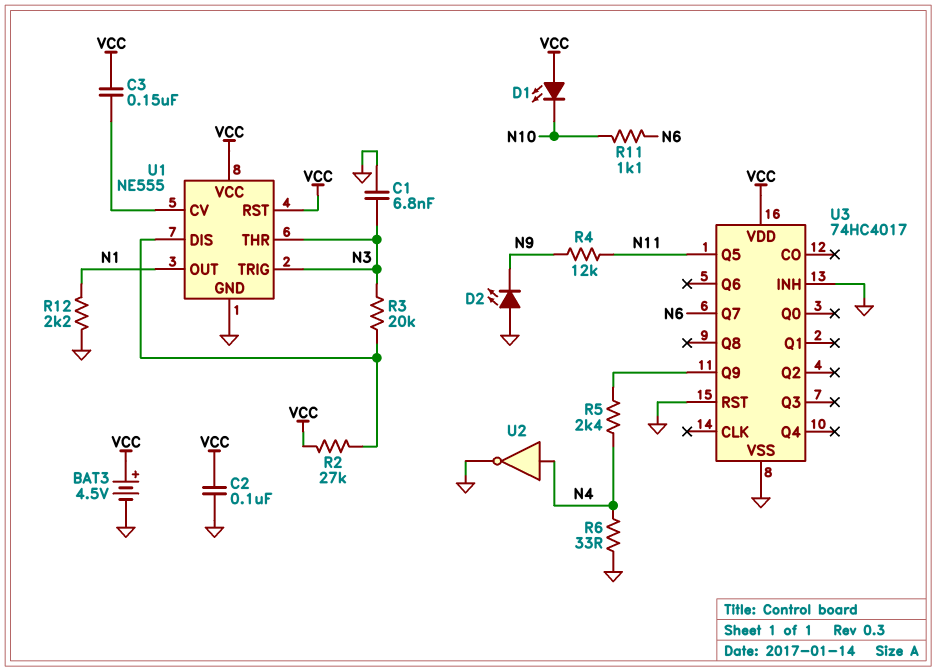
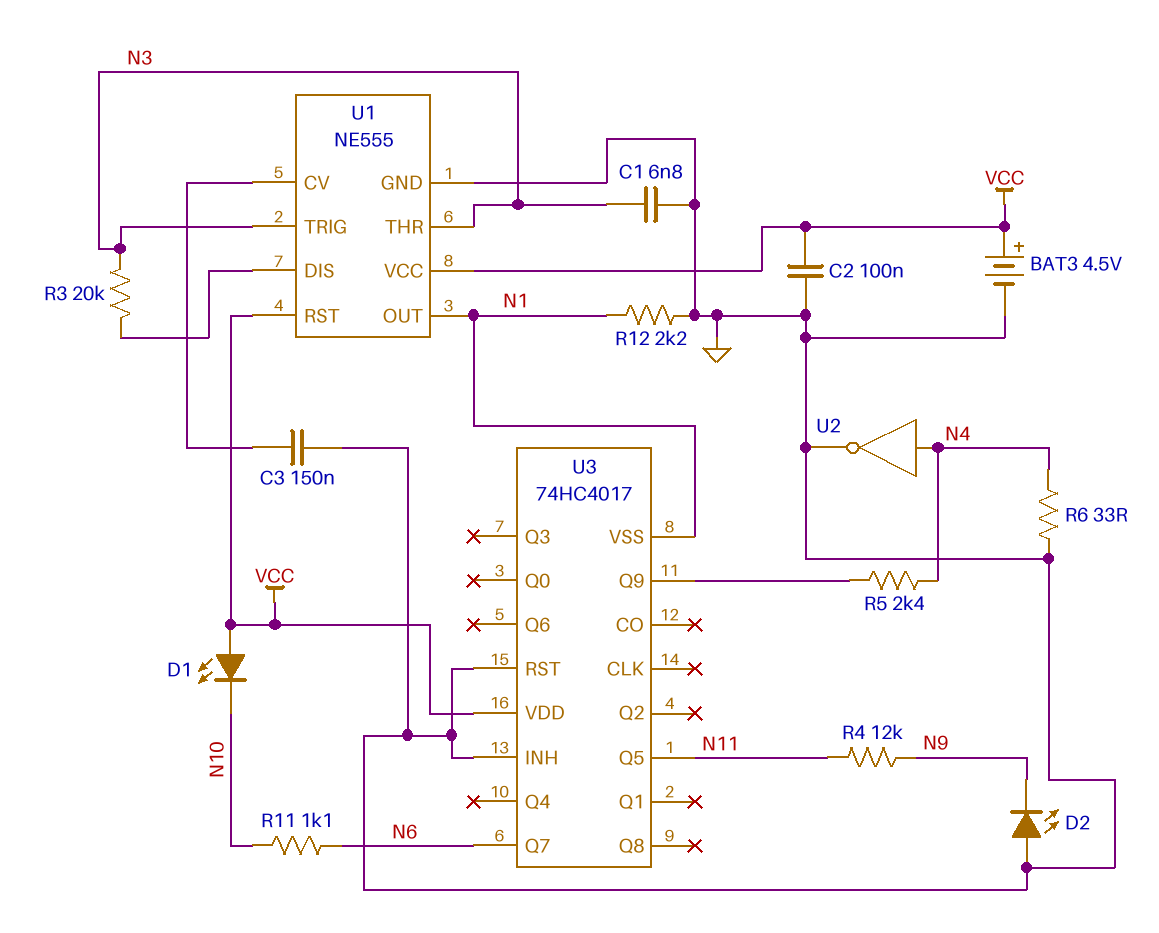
C3: 150nF (U1/CV, VCC) -> 150nF (GND, U1/CV)
R2: 27k (U1/DIS, VCC) -> none
U3 pin VSS: GND -> N1

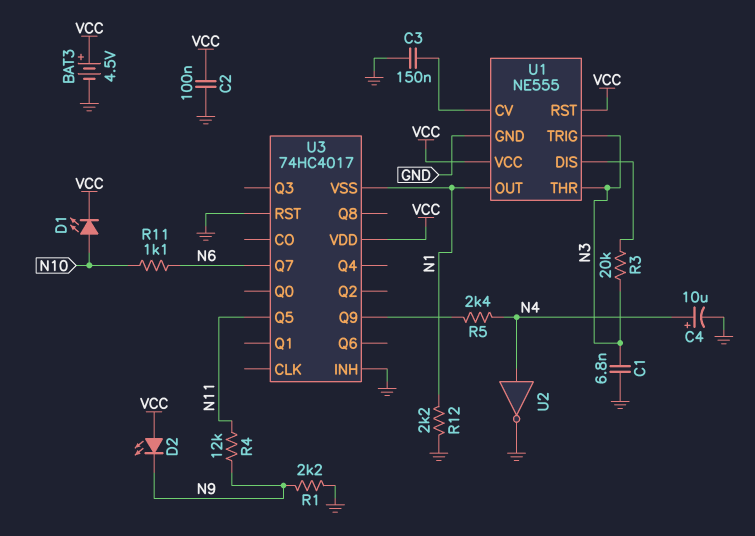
C4: none -> 10uF (plus N4, minus GND)
D1: LED (A VCC, K N10) -> LED (A N10, K VCC)
D2: LED (A GND, K N9) -> LED (A VCC, K N9)
R1: none -> 2.2k (GND, N9)
R6: 33 (GND, N4) -> none

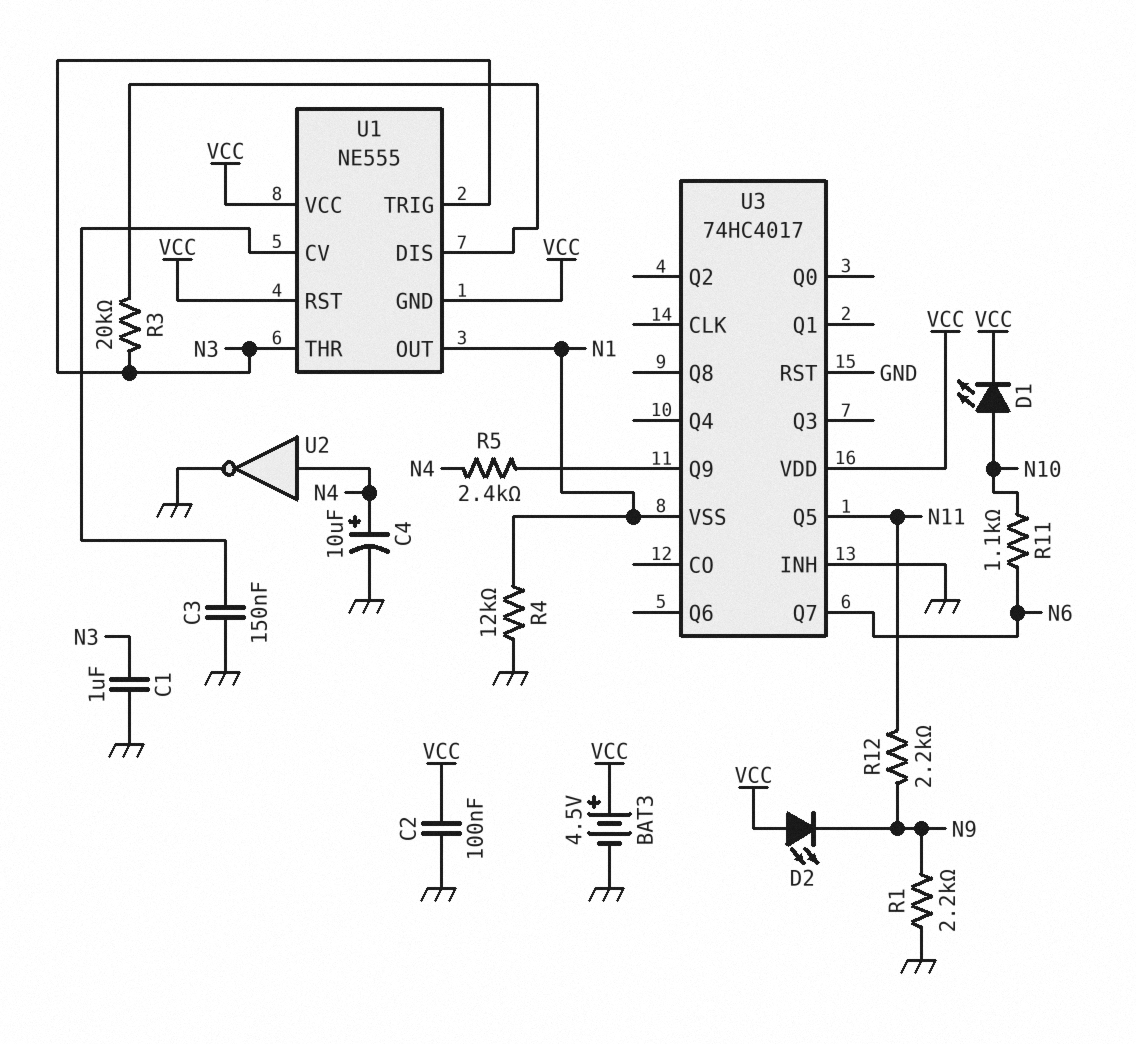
C1: 6.8nF (GND, N3) -> 1uF (GND, N3)
R4: 12k (N9, N11) -> 12k (GND, N1)
R12: 2.2k (GND, N1) -> 2.2k (N9, N11)
U1 pin GND: GND -> VCC

